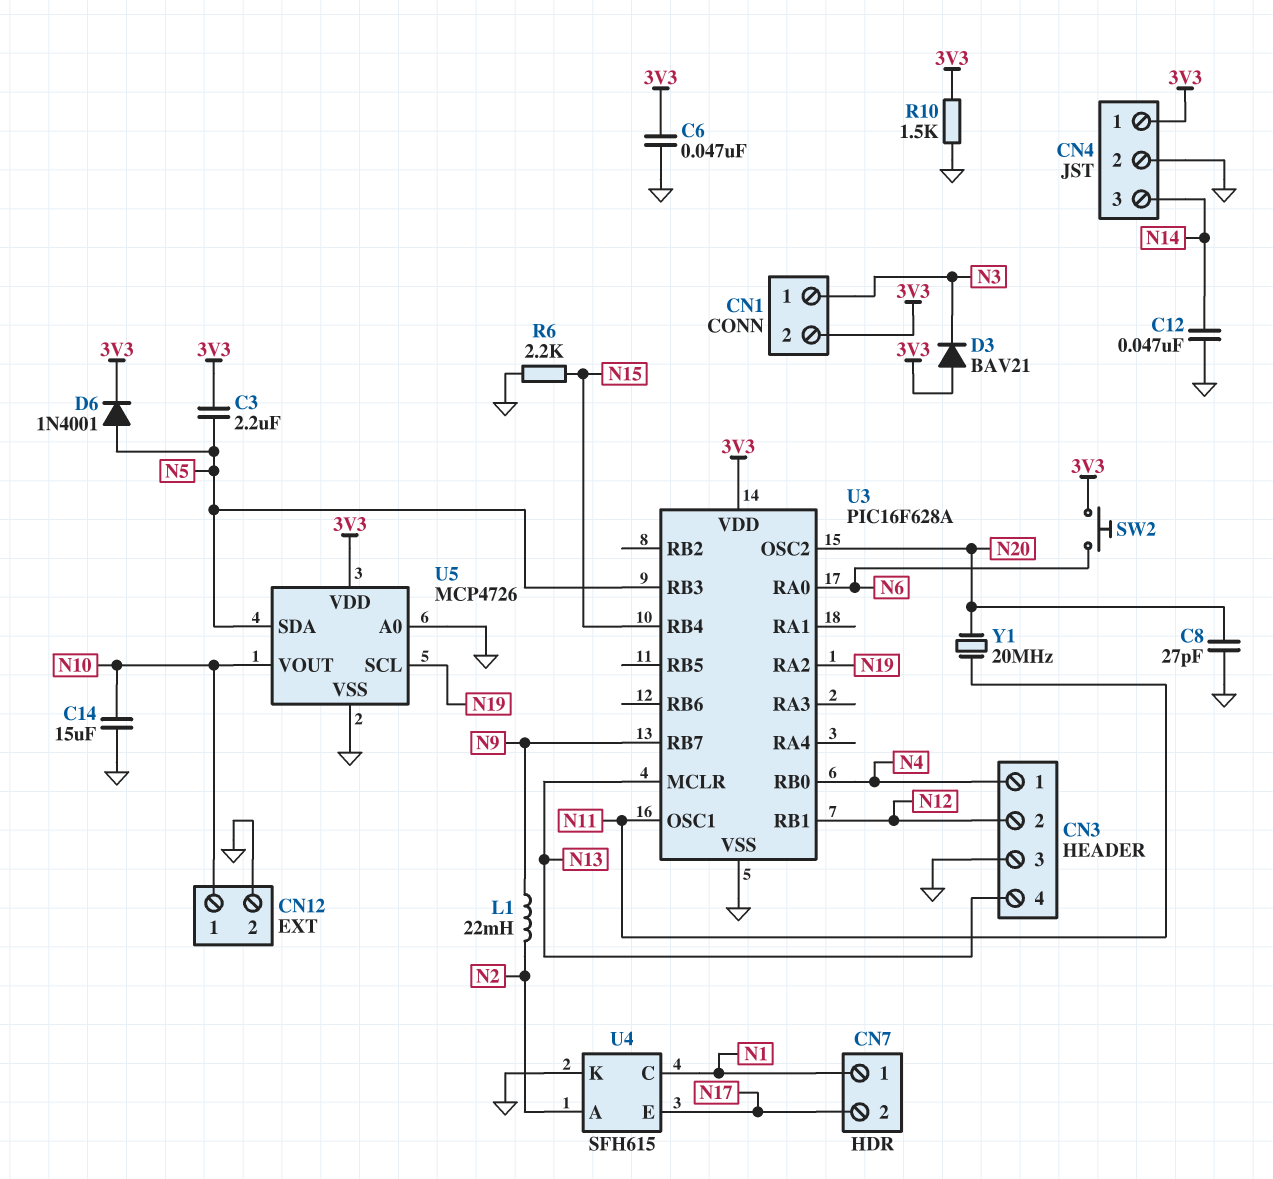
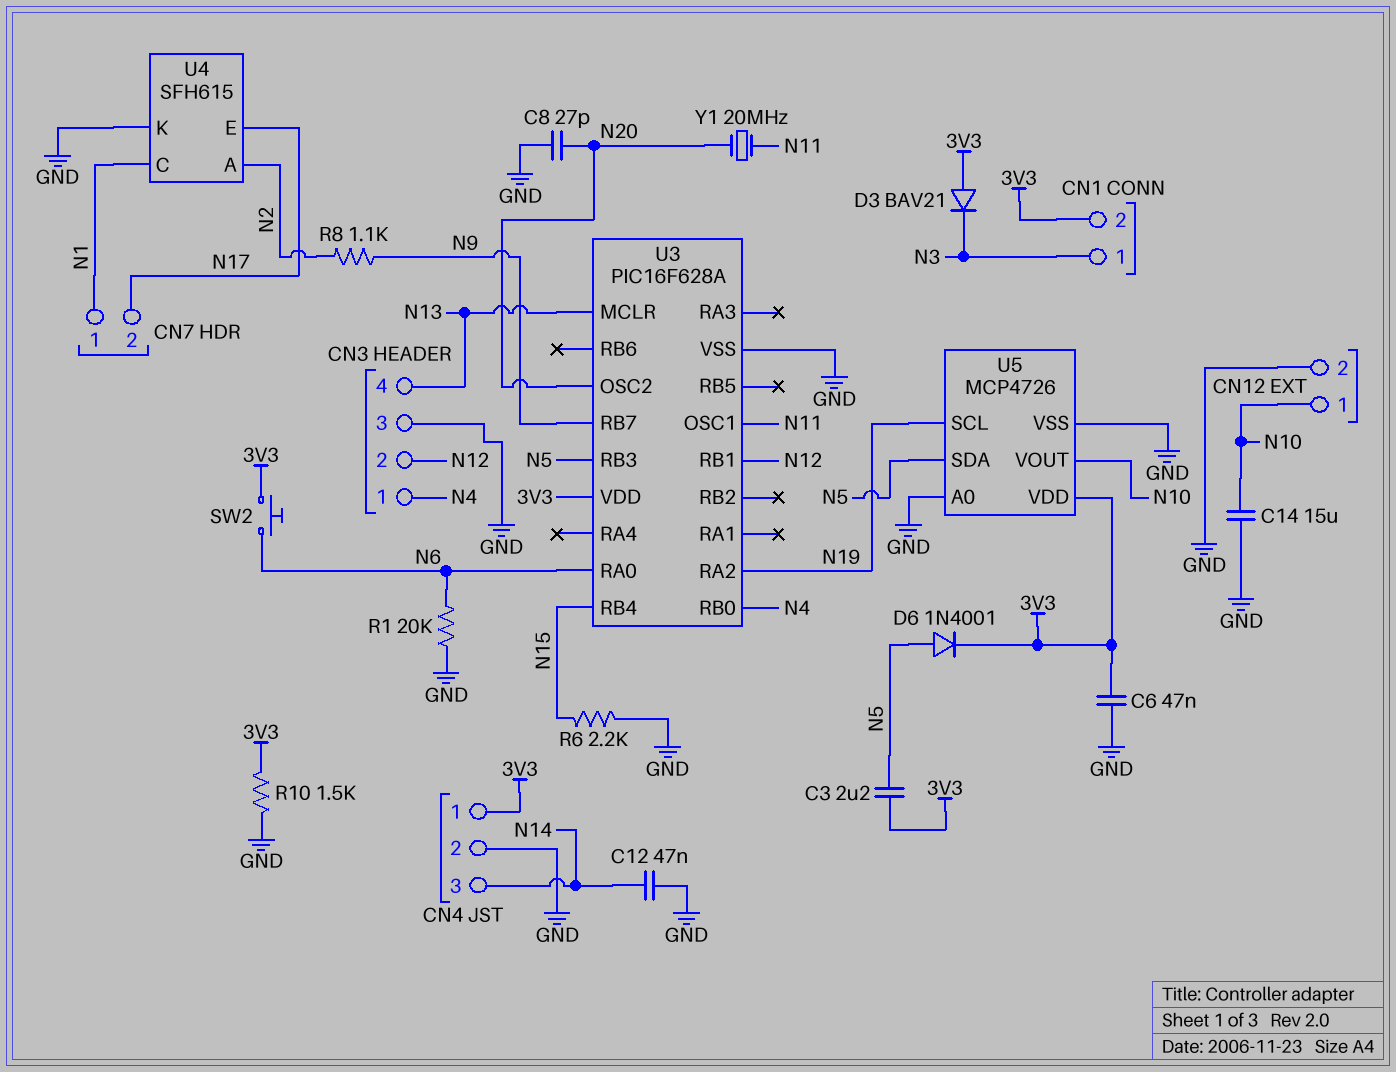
L1: 22mH (N2, N9) -> none
R1: none -> 20k (GND, N6)
R8: none -> 1.1k (N2, N9)

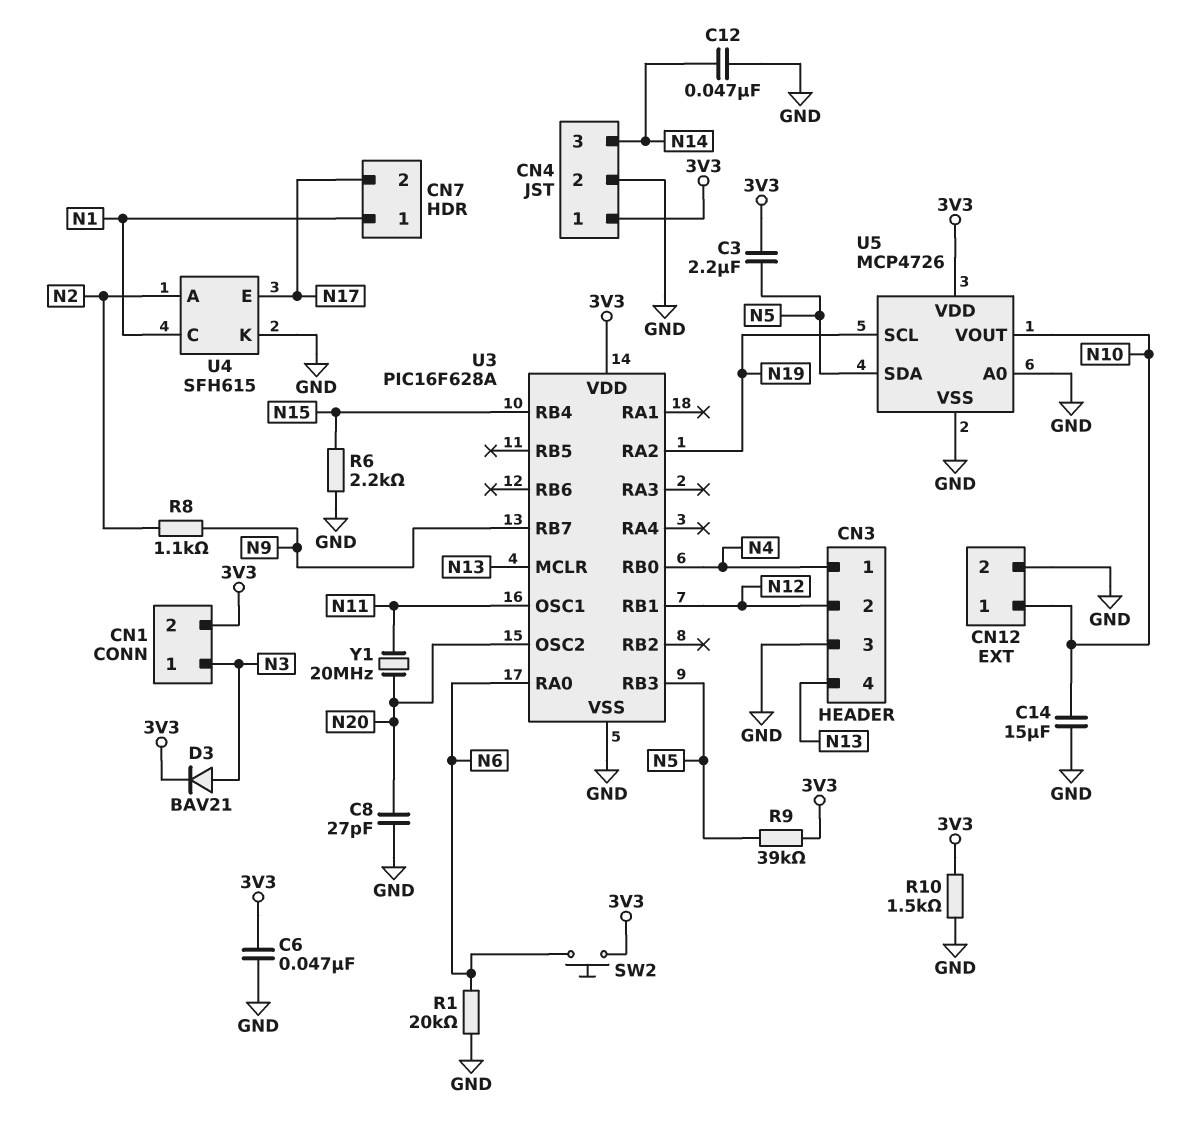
D3: diode BAV21 (A 3V3, K N3) -> diode BAV21 (A N3, K 3V3)
D6: diode 1N4001 (A N5, K 3V3) -> none
R9: none -> 39k (3V3, N5)

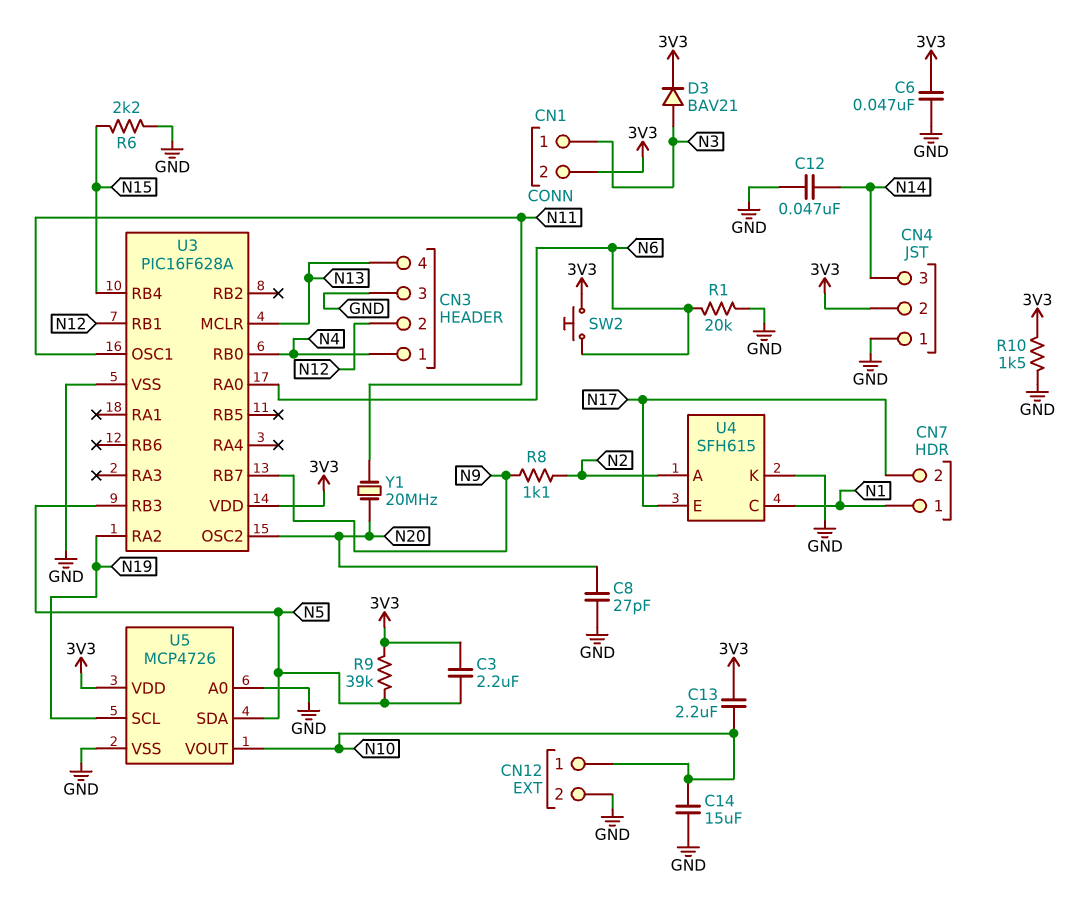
C13: none -> 2.2uF (3V3, N10)
CN4 pin 1: 3V3 -> GND
CN4 pin 2: GND -> 3V3

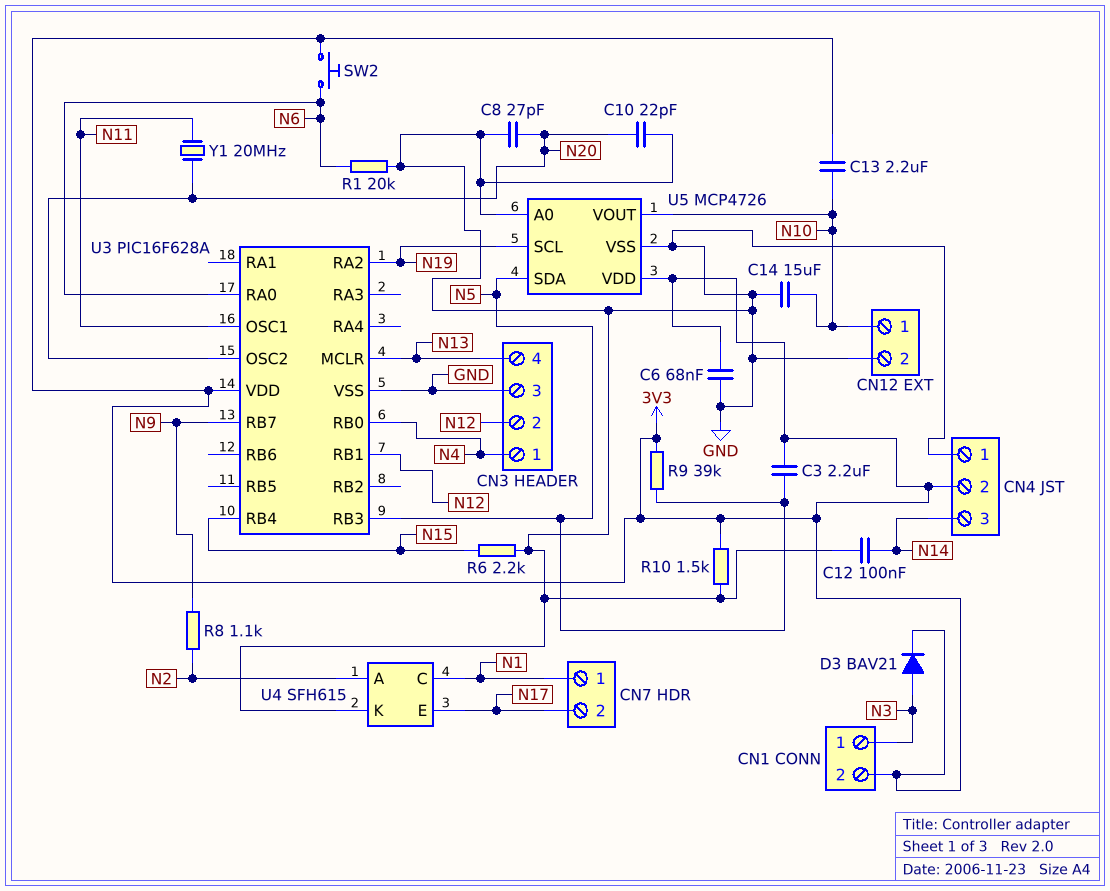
C6: 47nF (3V3, GND) -> 68nF (3V3, GND)
C10: none -> 22pF (GND, N20)
C12: 47nF (GND, N14) -> 100nF (GND, N14)

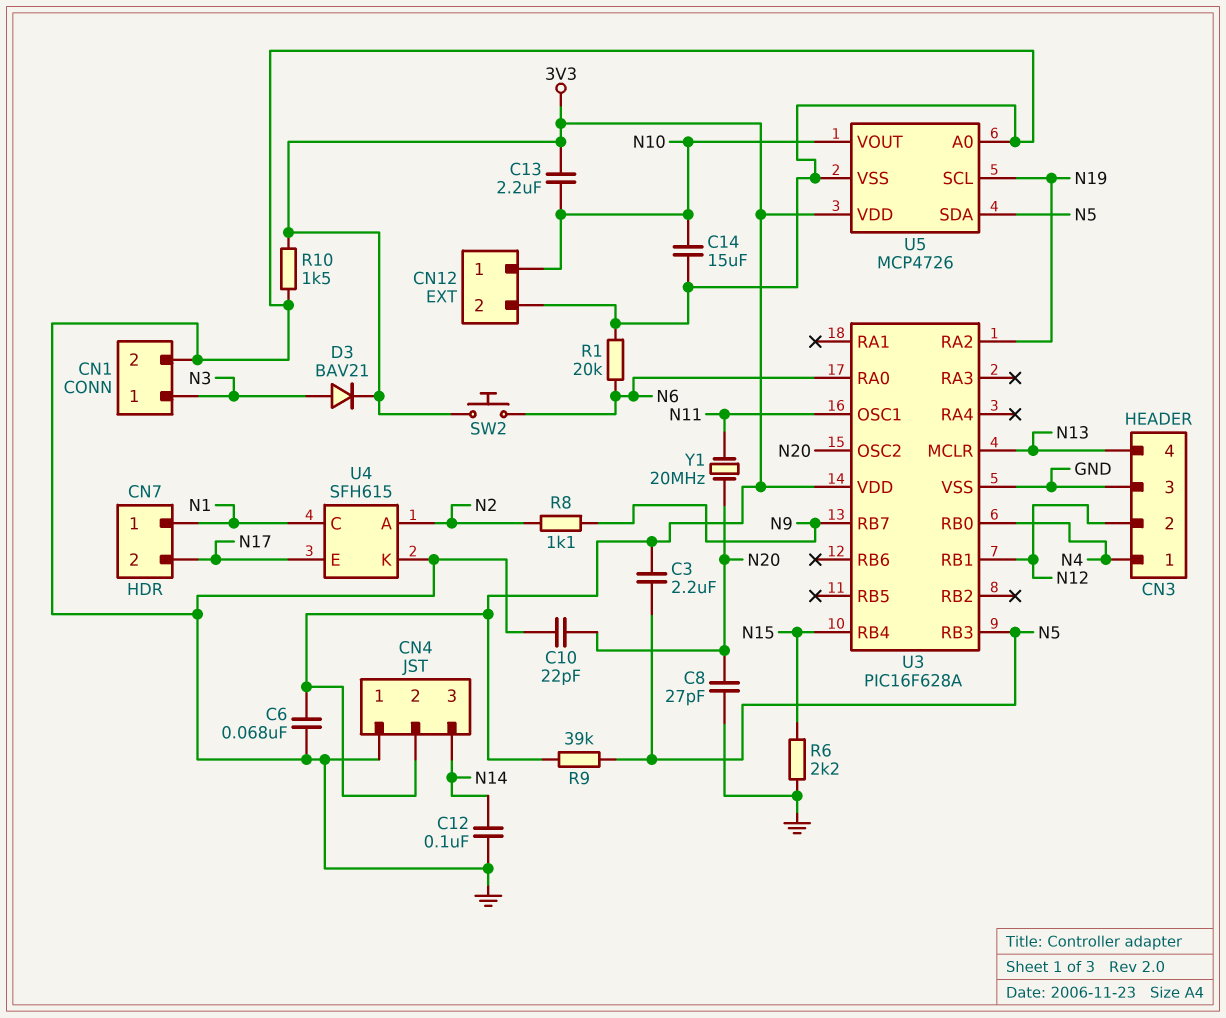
CN1 pin 2: 3V3 -> GND

